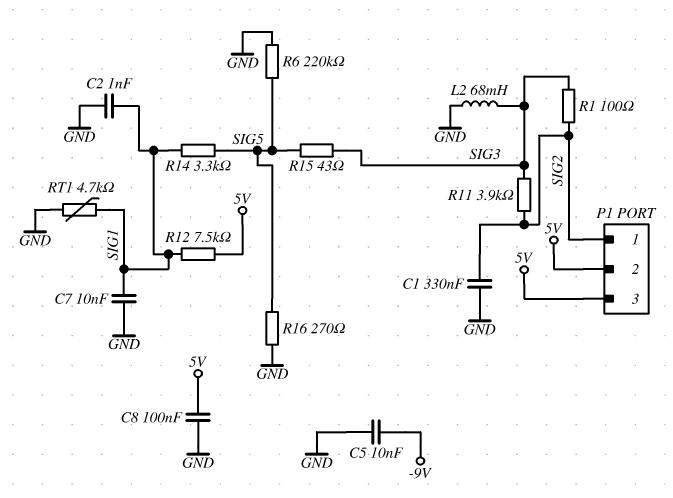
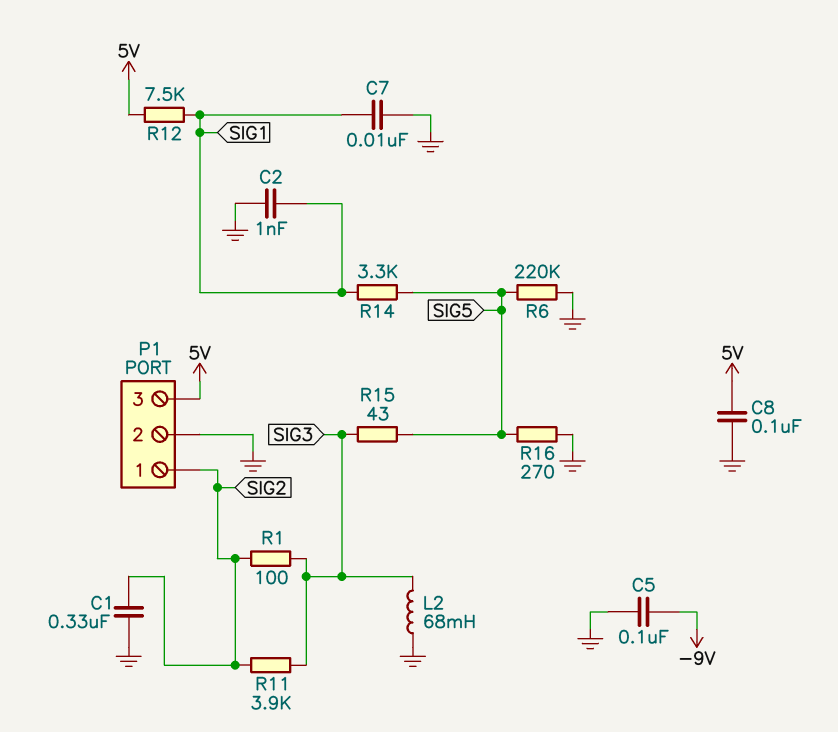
C5: 10nF (-9V, GND) -> 100nF (-9V, GND)
P1 pin 2: 5V -> GND
RT1: 4.7k (GND, SIG1) -> none

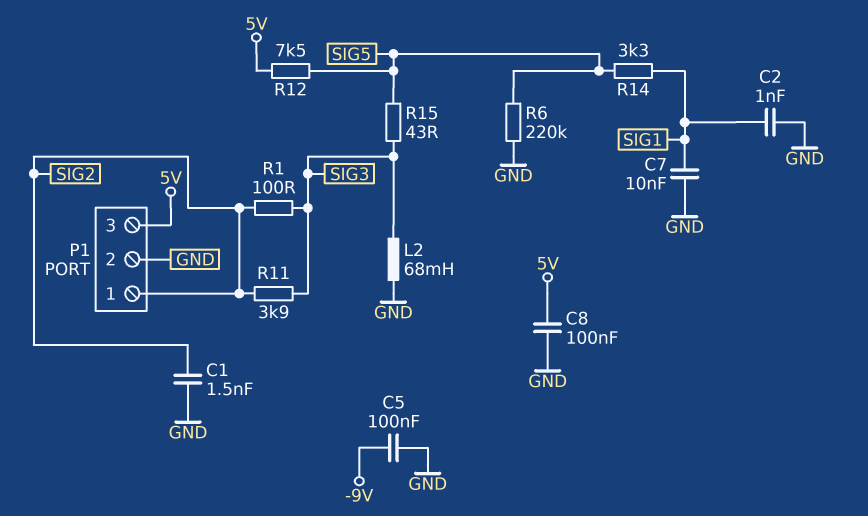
C1: 330nF (GND, SIG2) -> 1.5nF (GND, SIG2)
R12: 7.5k (5V, SIG1) -> 7.5k (5V, SIG5)
R16: 270 (GND, SIG5) -> none

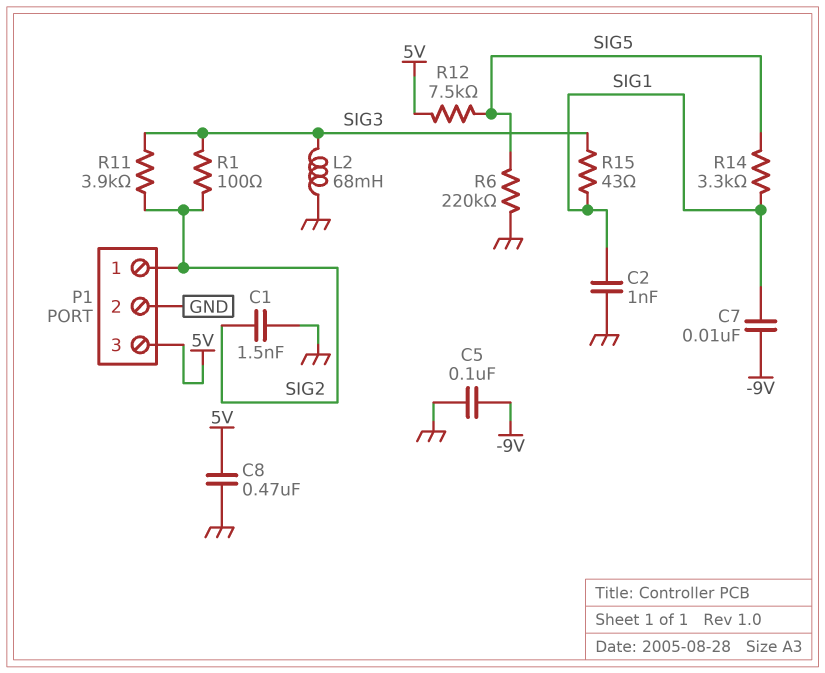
C7: 10nF (GND, SIG1) -> 10nF (-9V, SIG1)
C8: 100nF (5V, GND) -> 470nF (5V, GND)
R15: 43 (SIG3, SIG5) -> 43 (SIG1, SIG3)

